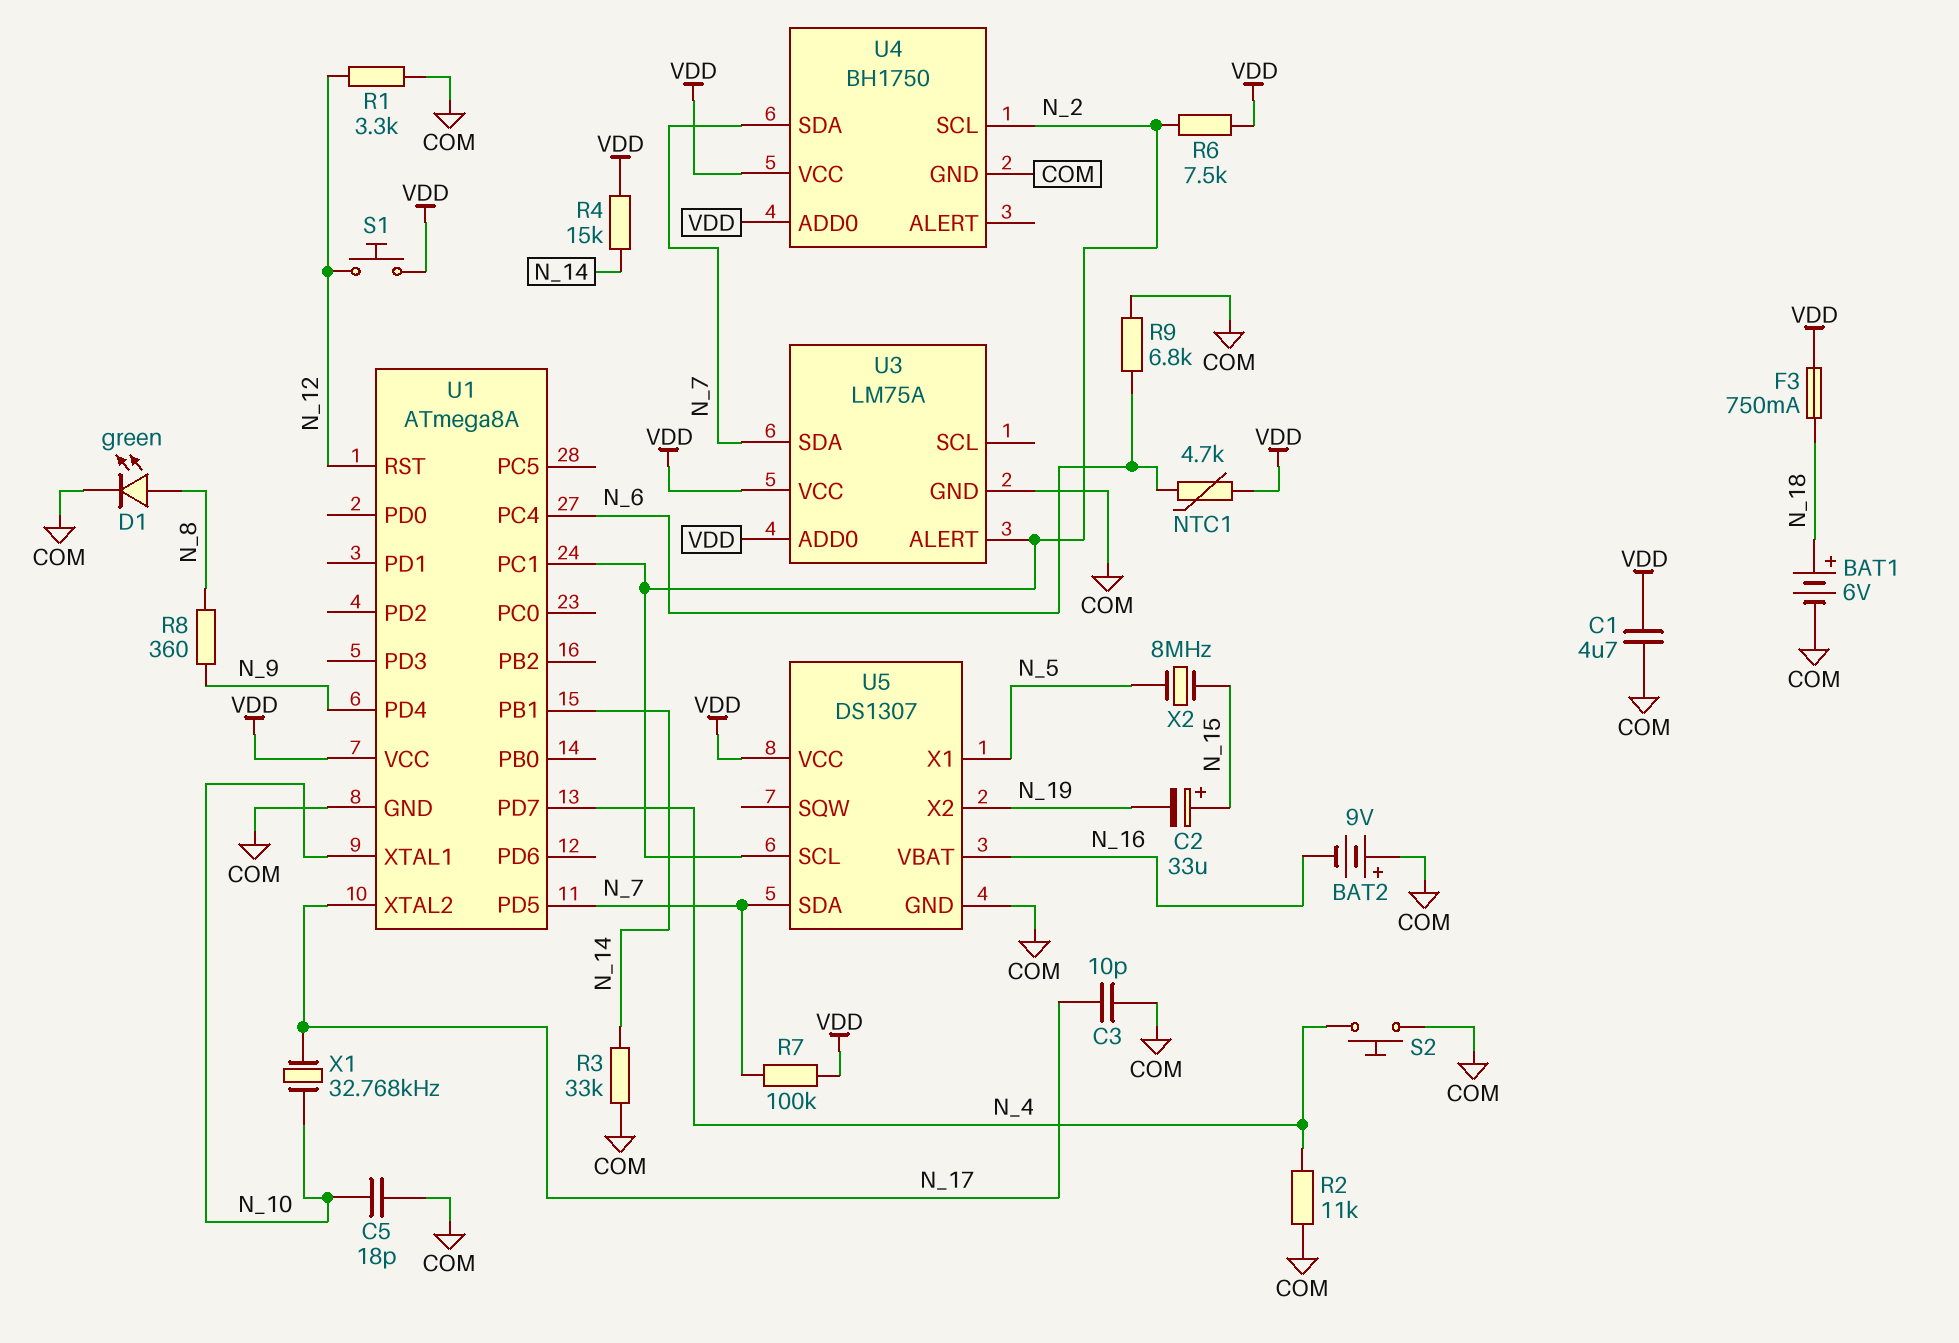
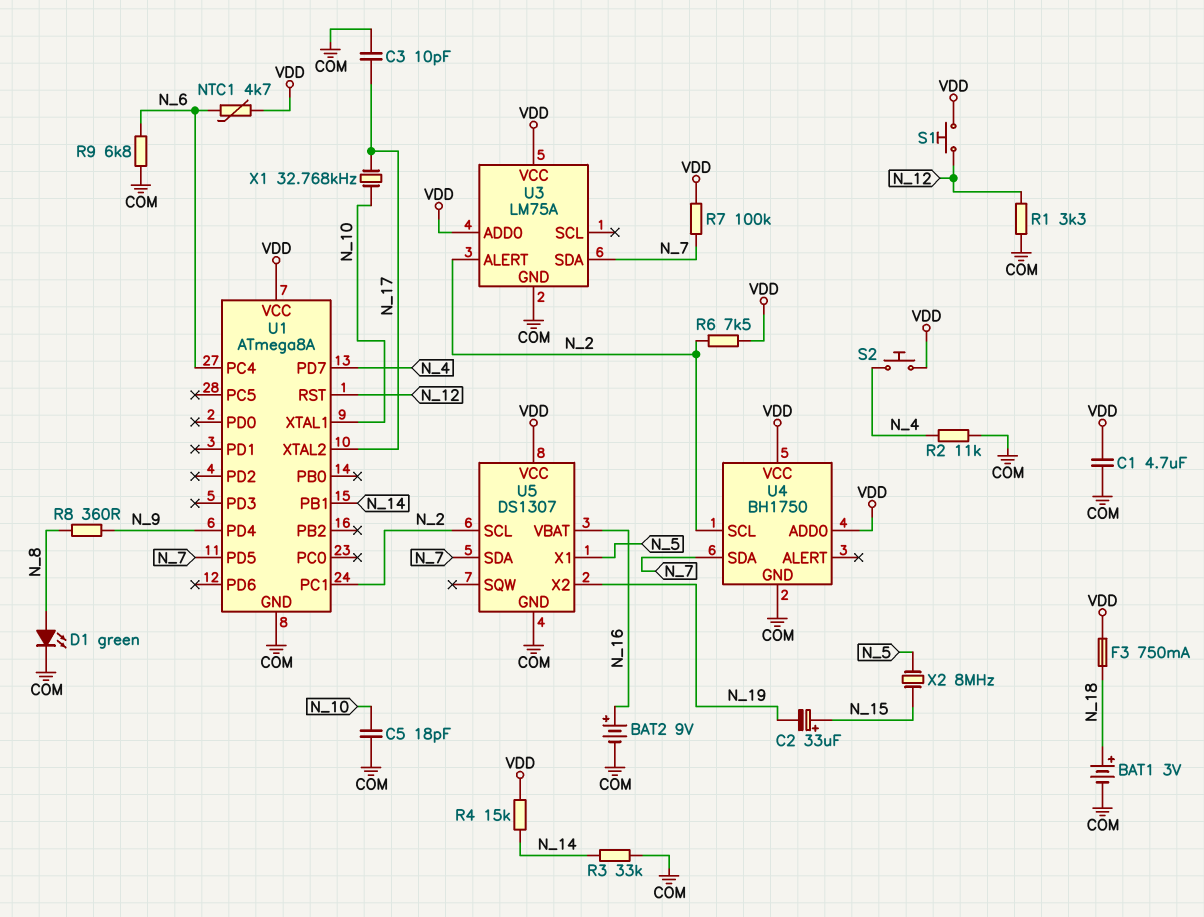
BAT1: 6V (plus N_18, minus COM) -> 3V (plus N_18, minus COM)
BAT2: 9V (plus COM, minus N_16) -> 9V (plus N_16, minus COM)
S2: button (COM, N_4) -> button (N_4, VDD)

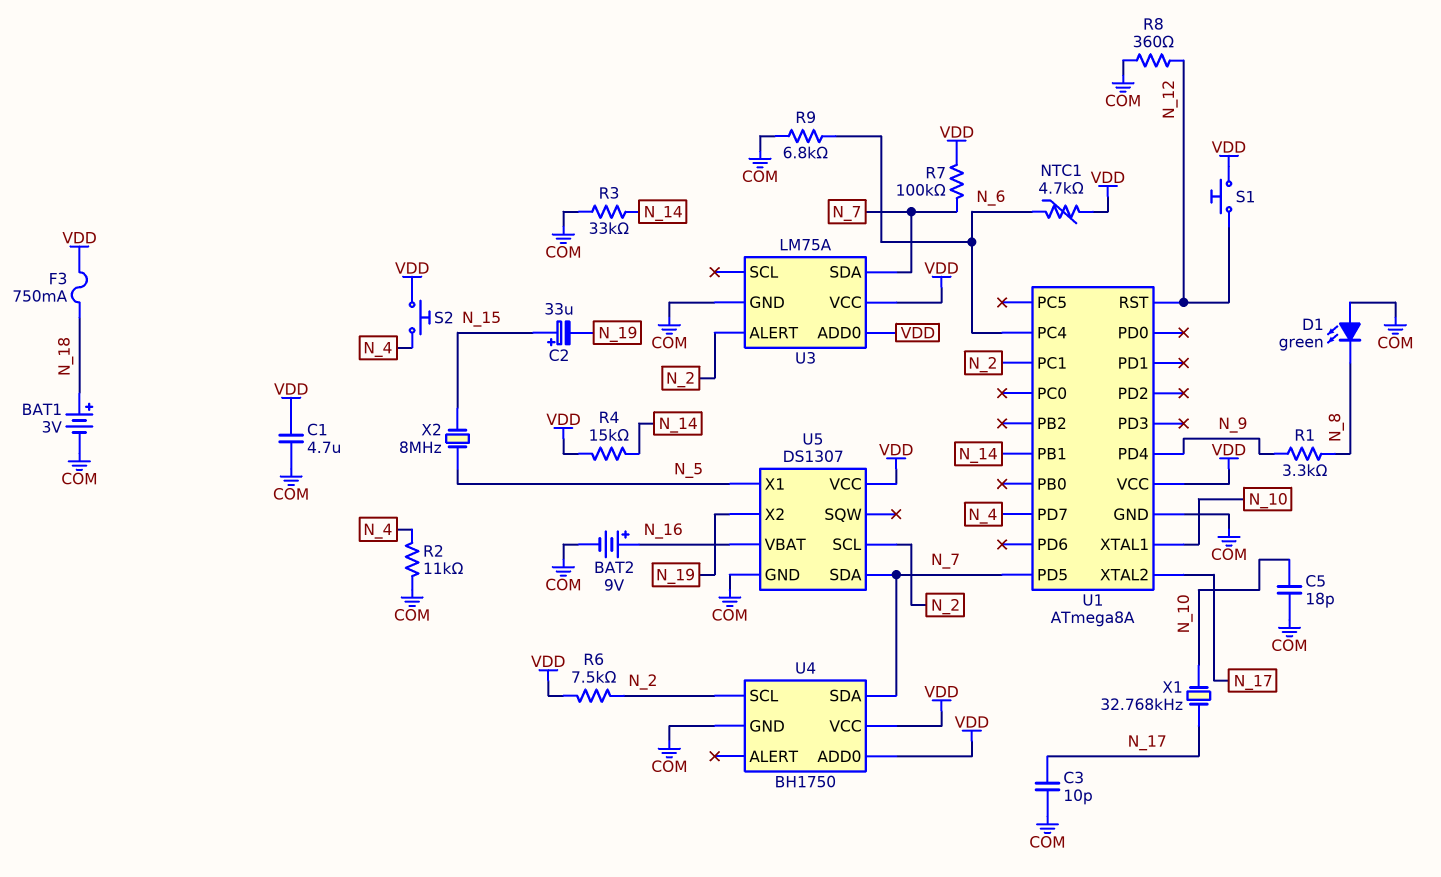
D1: LED green (A N_8, K COM) -> LED green (A COM, K N_8)
R1: 3.3k (COM, N_12) -> 3.3k (N_8, N_9)
R8: 360 (N_8, N_9) -> 360 (COM, N_12)

